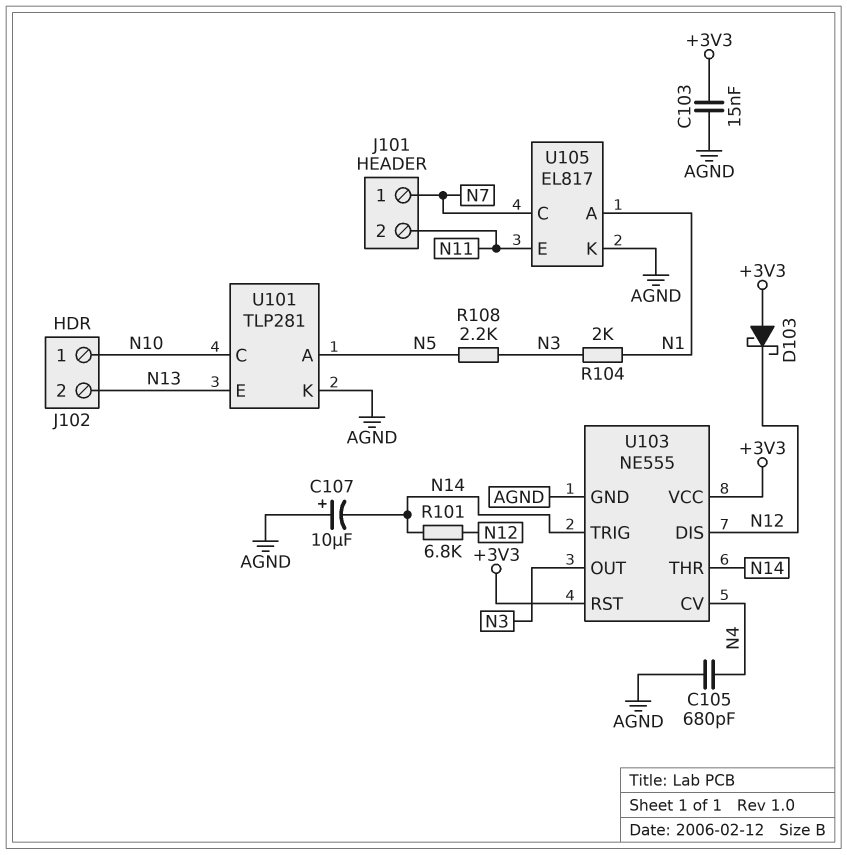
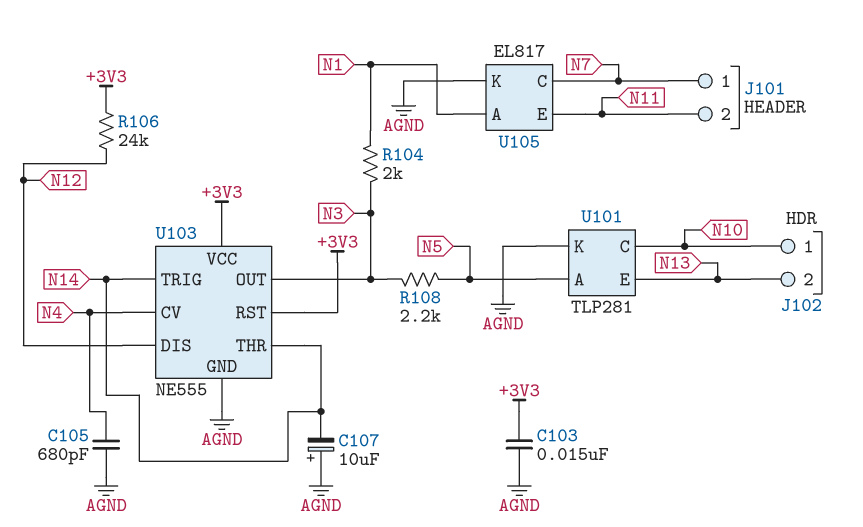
D103: schottky (A +3V3, K N12) -> none
R101: 6.8k (N12, N14) -> none
R106: none -> 24k (+3V3, N12)

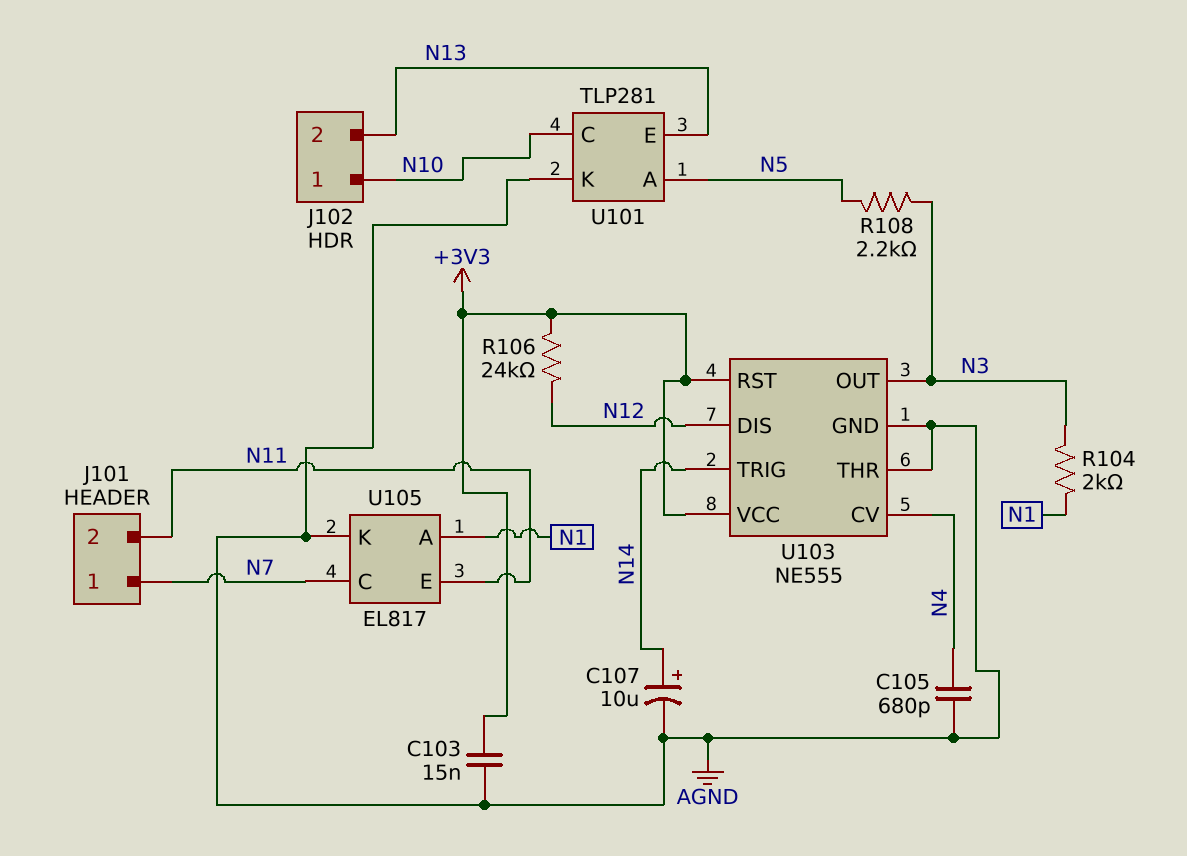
C107: 10uF (plus AGND, minus N14) -> 10uF (plus N14, minus AGND)
U103 pin THR: N14 -> AGND

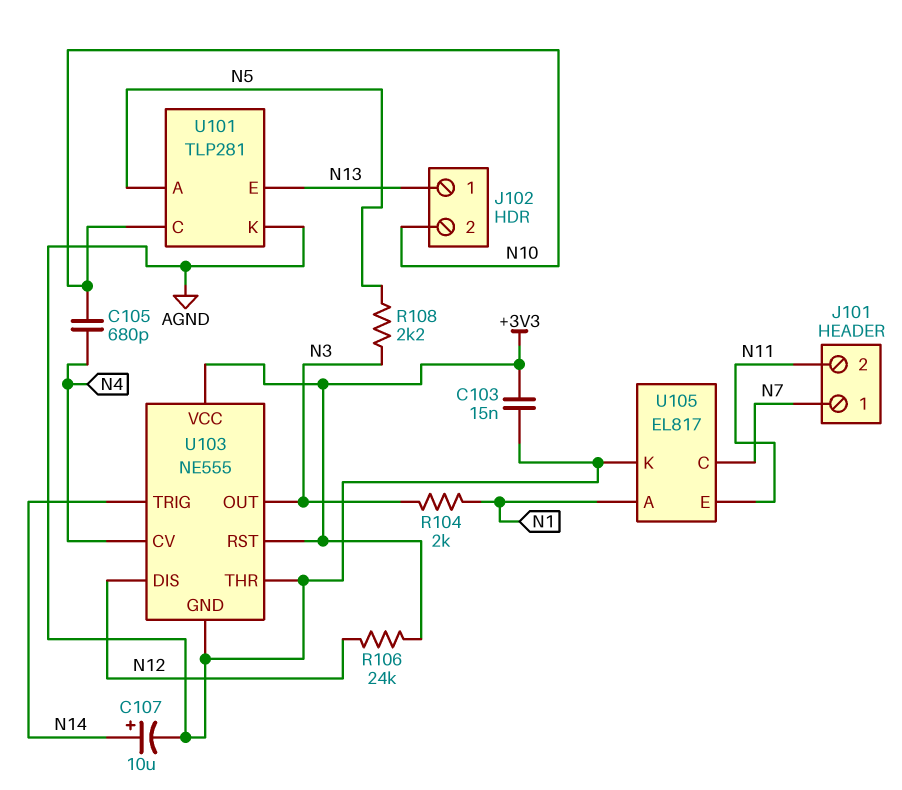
C105: 680pF (AGND, N4) -> 680pF (N4, N10)
J102 pin 1: N10 -> N13
J102 pin 2: N13 -> N10

